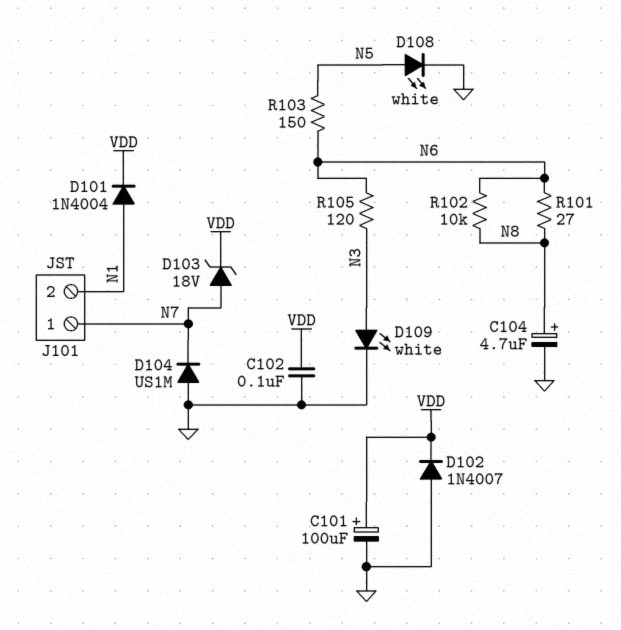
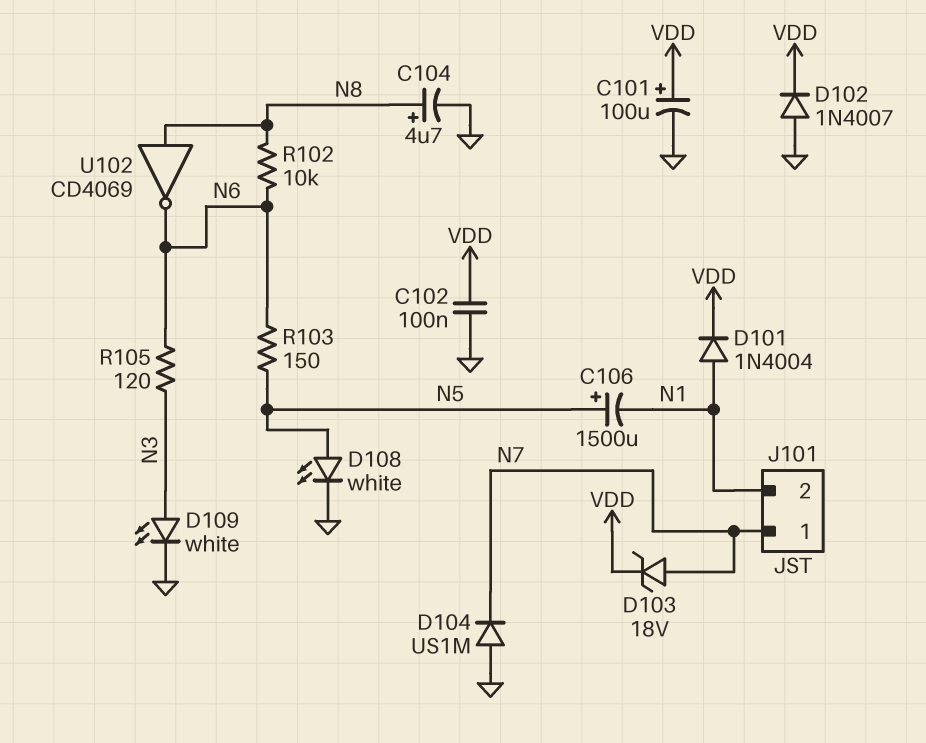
C106: none -> 1500uF (plus N5, minus N1)
R101: 27 (N6, N8) -> none
U102: none -> NOT CD4069 (in N8, out N6)

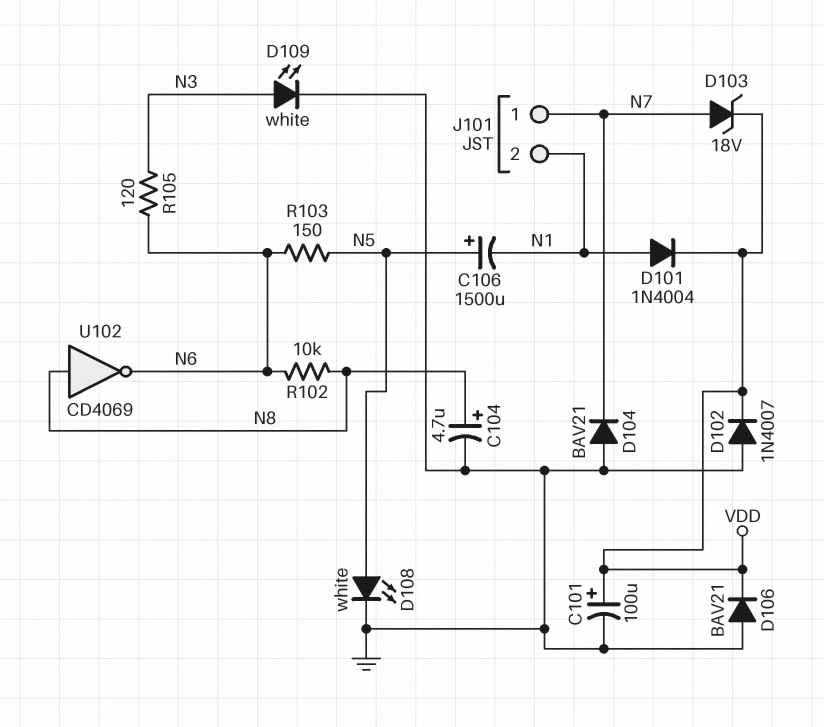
C102: 100nF (GND, VDD) -> none
D104: diode US1M (A GND, K N7) -> diode BAV21 (A GND, K N7)
D106: none -> diode BAV21 (A GND, K VDD)

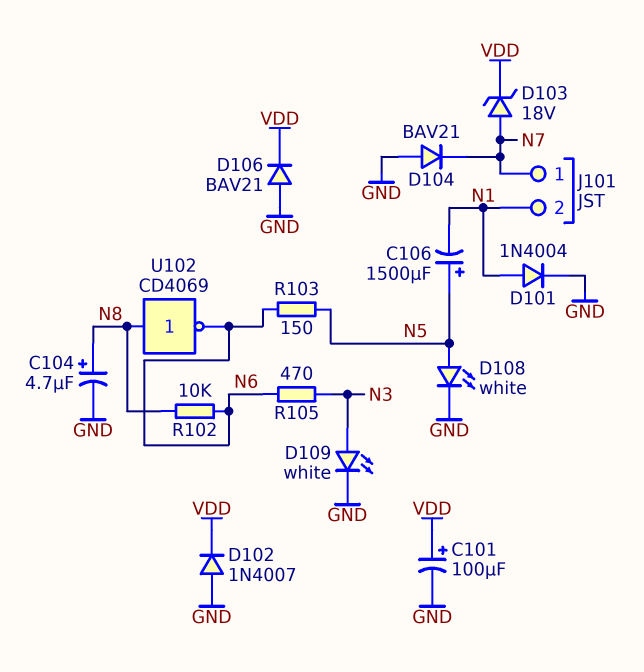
D101: diode 1N4004 (A N1, K VDD) -> diode 1N4004 (A N1, K GND)
R105: 120 (N3, N6) -> 470 (N3, N6)

